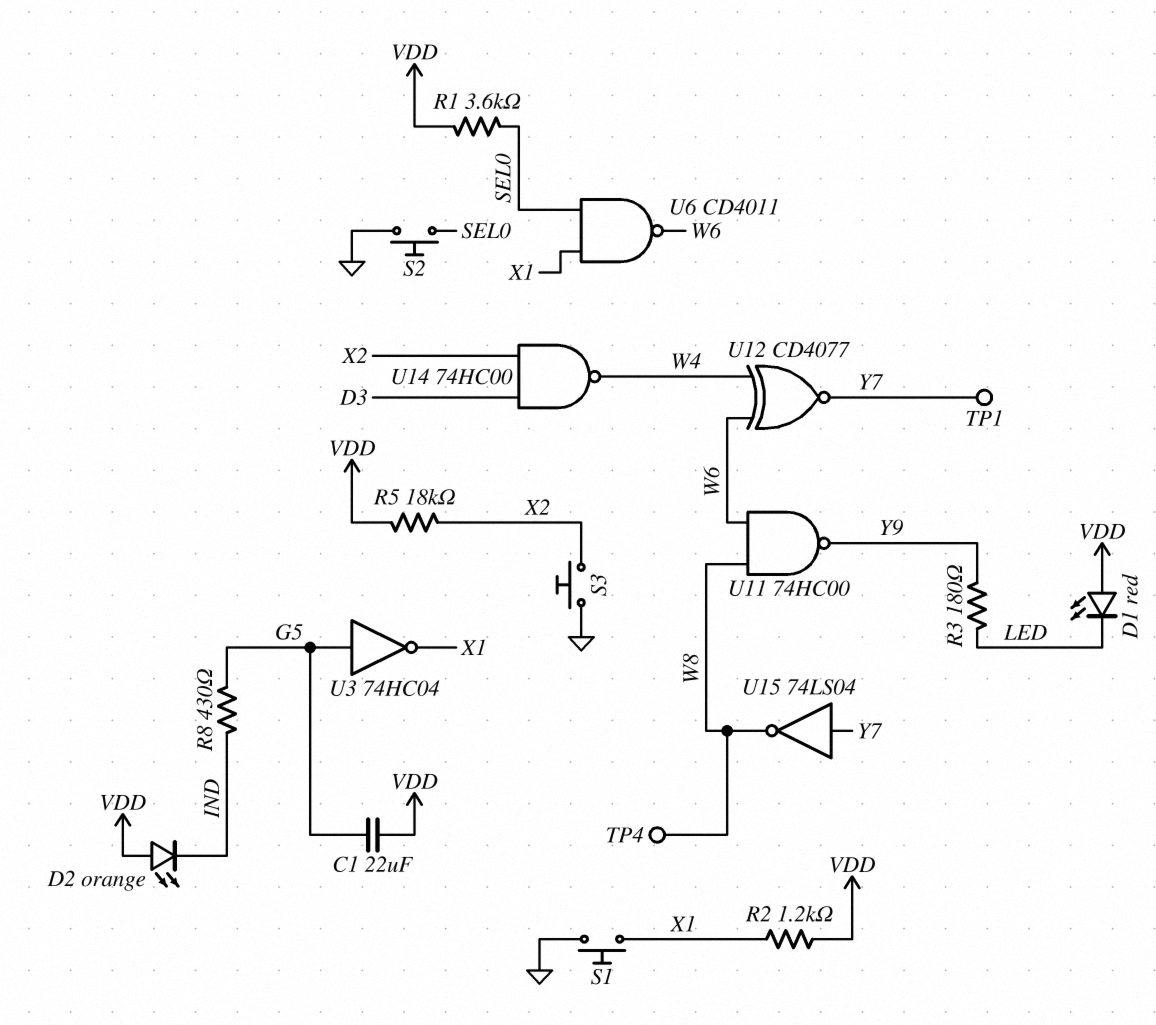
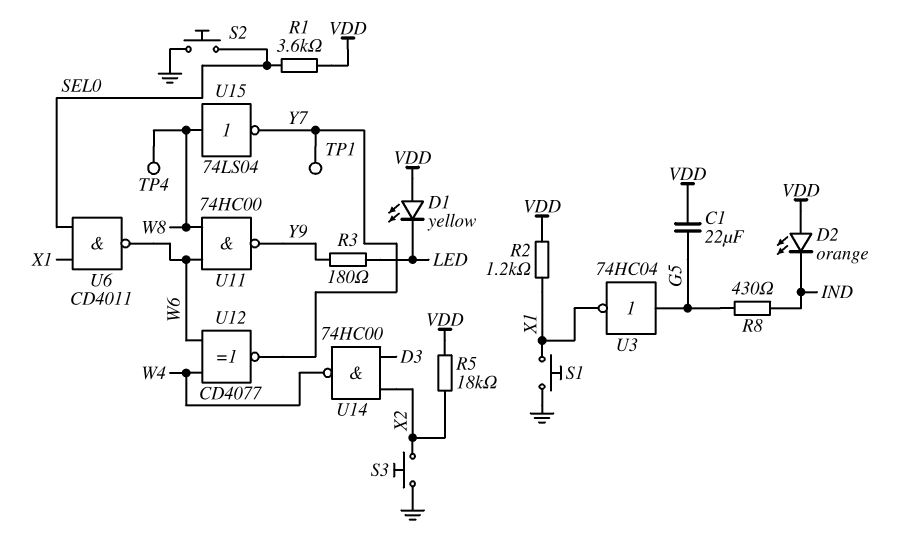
D1: LED red (A VDD, K LED) -> LED yellow (A VDD, K LED)
U15: NOT 74LS04 (in Y7, out W8) -> NOT 74LS04 (in W8, out Y7)

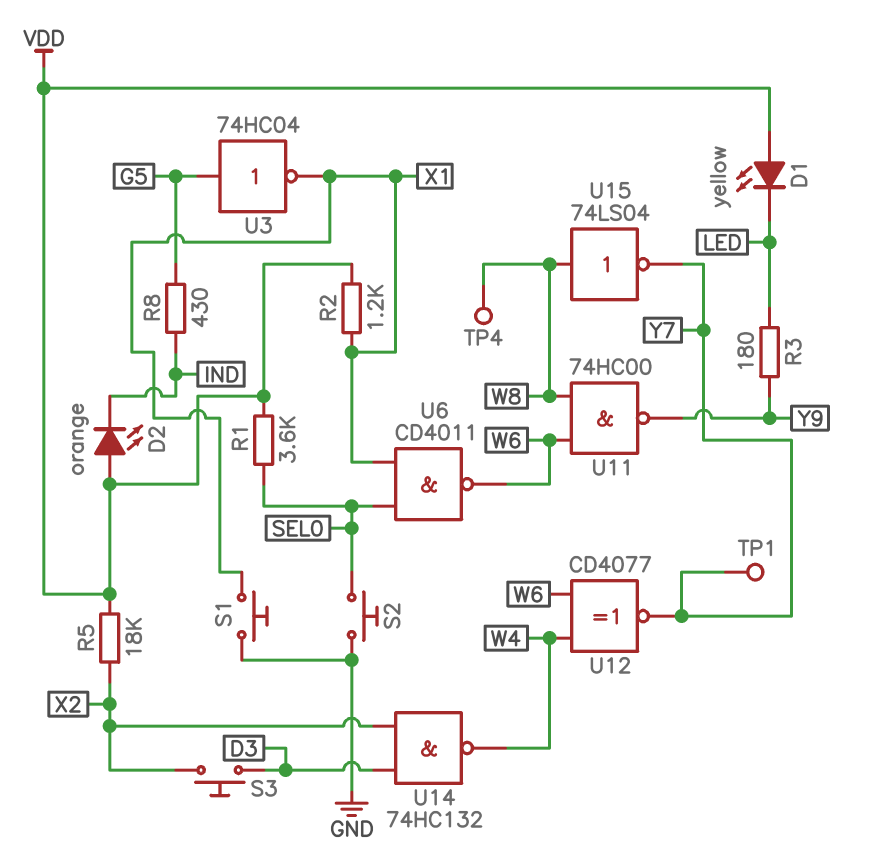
C1: 22uF (G5, VDD) -> none
S3: button (GND, X2) -> button (D3, X2)
U14: NAND 74HC00 (in D3, in X2, out W4) -> NAND 74HC132 (in D3, in X2, out W4)

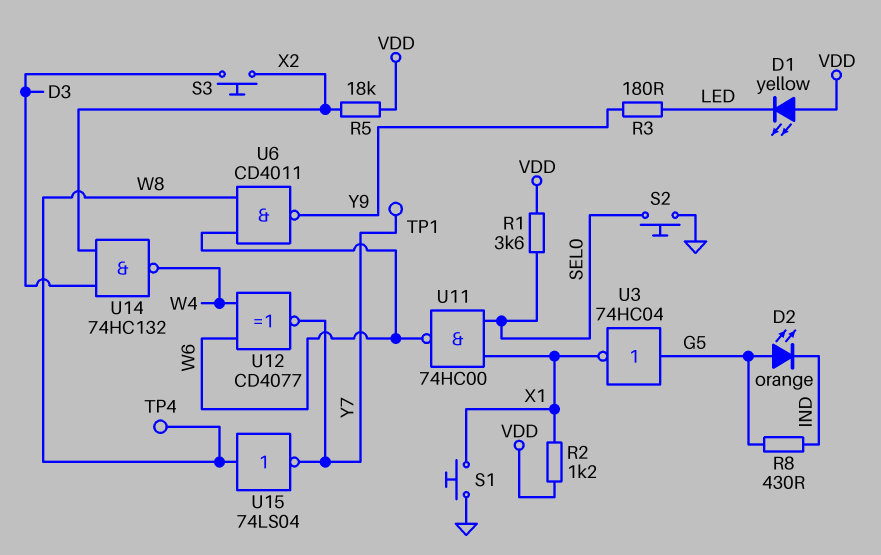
D2: LED orange (A VDD, K IND) -> LED orange (A G5, K IND)
U6: NAND CD4011 (in SEL0, in X1, out W6) -> NAND CD4011 (in W6, in W8, out Y9)
U11: NAND 74HC00 (in W6, in W8, out Y9) -> NAND 74HC00 (in SEL0, in X1, out W6)

